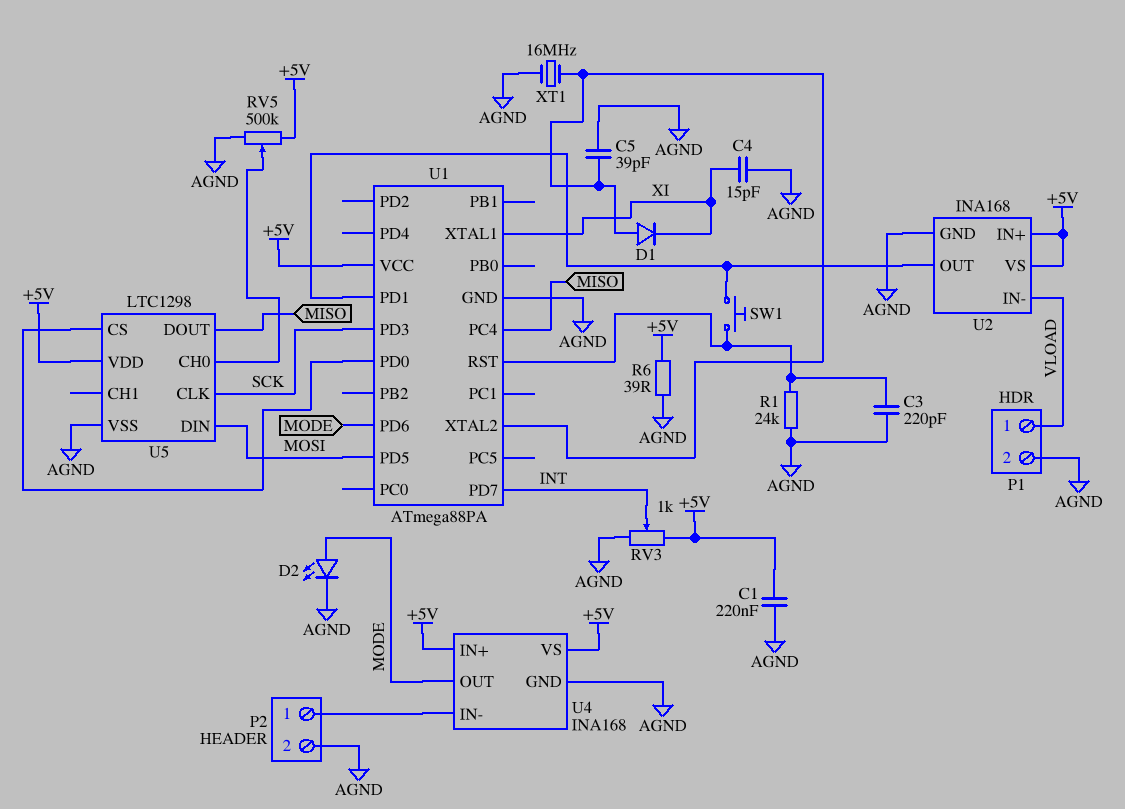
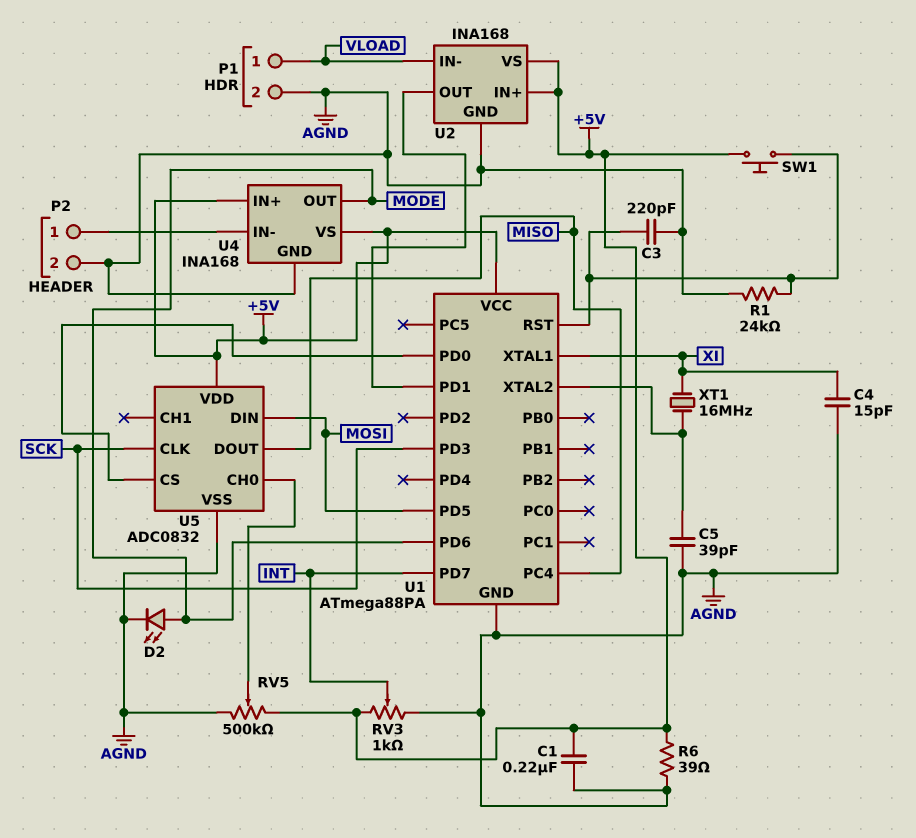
D1: diode (A U1/XTAL2, K XI) -> none
SW1: button (U1/PD1, U1/RST) -> button (+5V, U1/RST)
U5: LTC1298 -> ADC0832
XT1: 16MHz (AGND, U1/XTAL2) -> 16MHz (U1/XTAL2, XI)

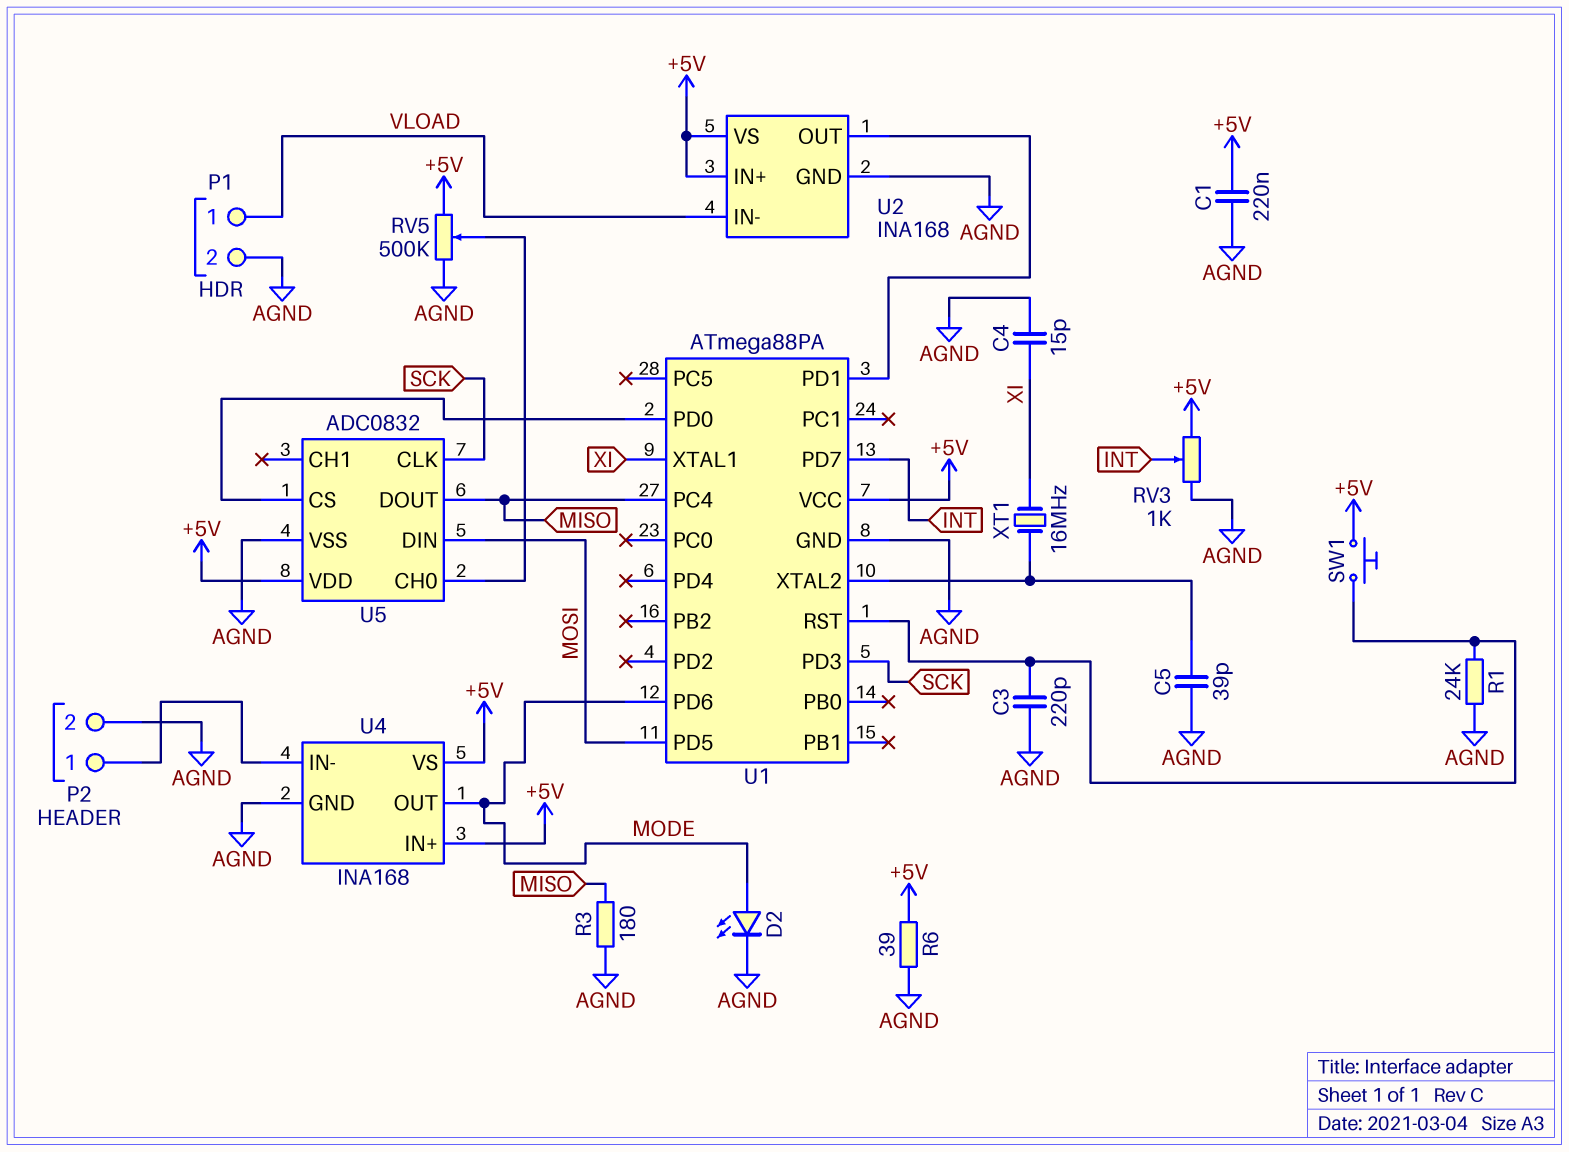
R3: none -> 180 (AGND, MISO)

